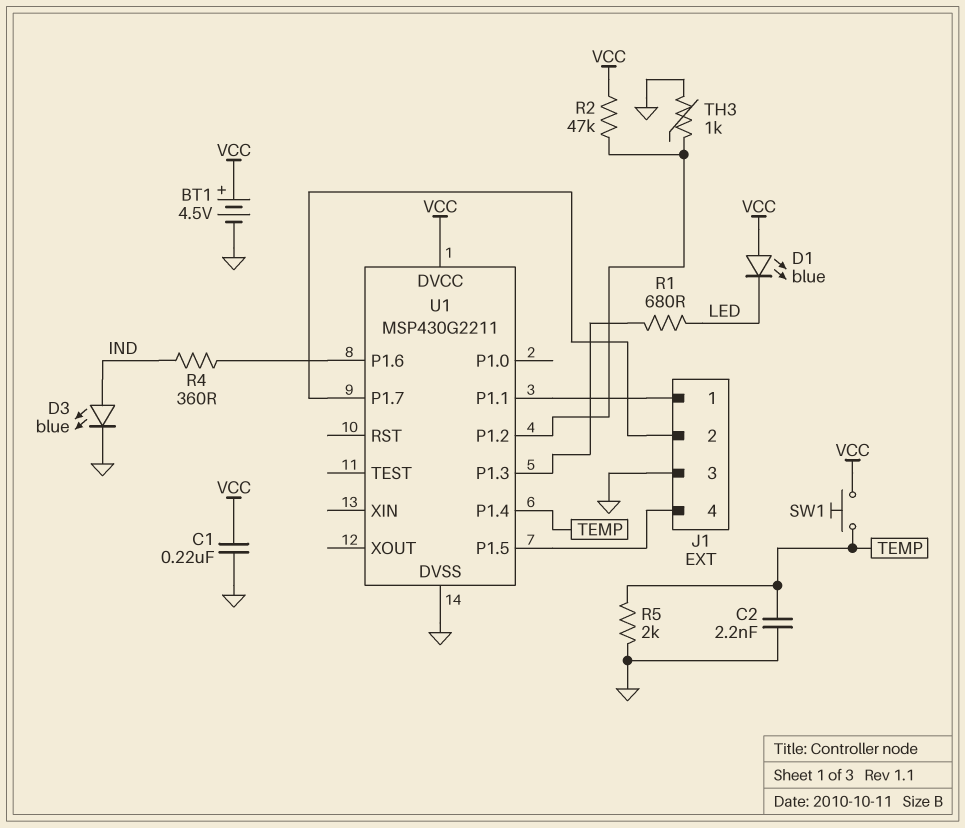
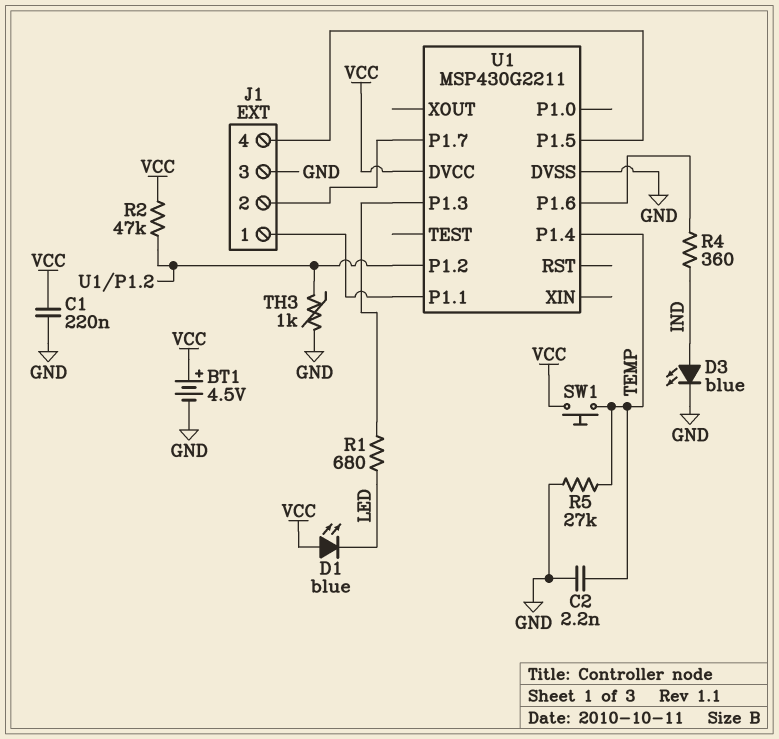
R5: 2k (GND, TEMP) -> 27k (GND, TEMP)

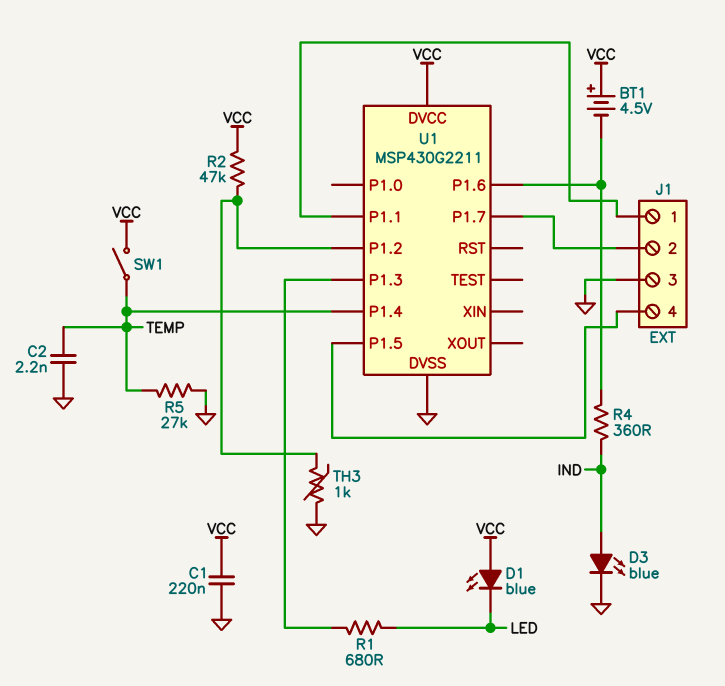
BT1: 4.5V (plus VCC, minus GND) -> 4.5V (plus VCC, minus U1/P1.6)
SW1: button (TEMP, VCC) -> switch (TEMP, VCC)

